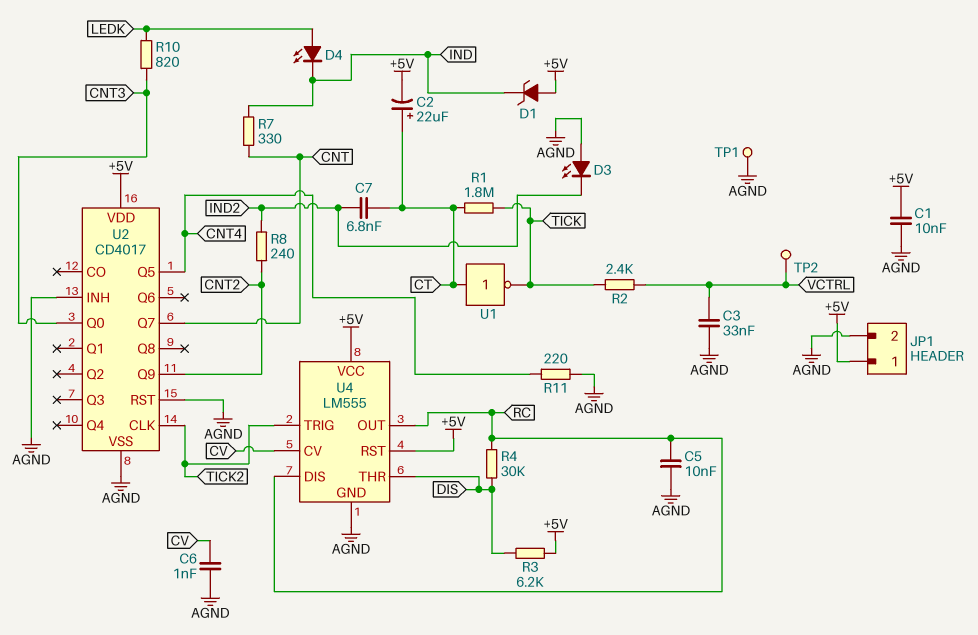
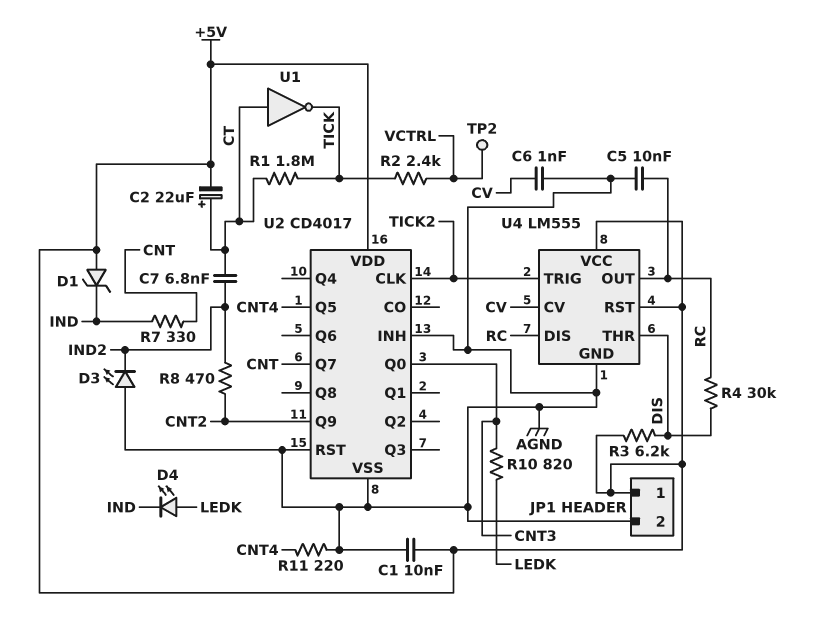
C3: 33nF (AGND, VCTRL) -> none
R8: 240 (CNT2, IND2) -> 470 (CNT2, IND2)
TP1: test point (AGND) -> none

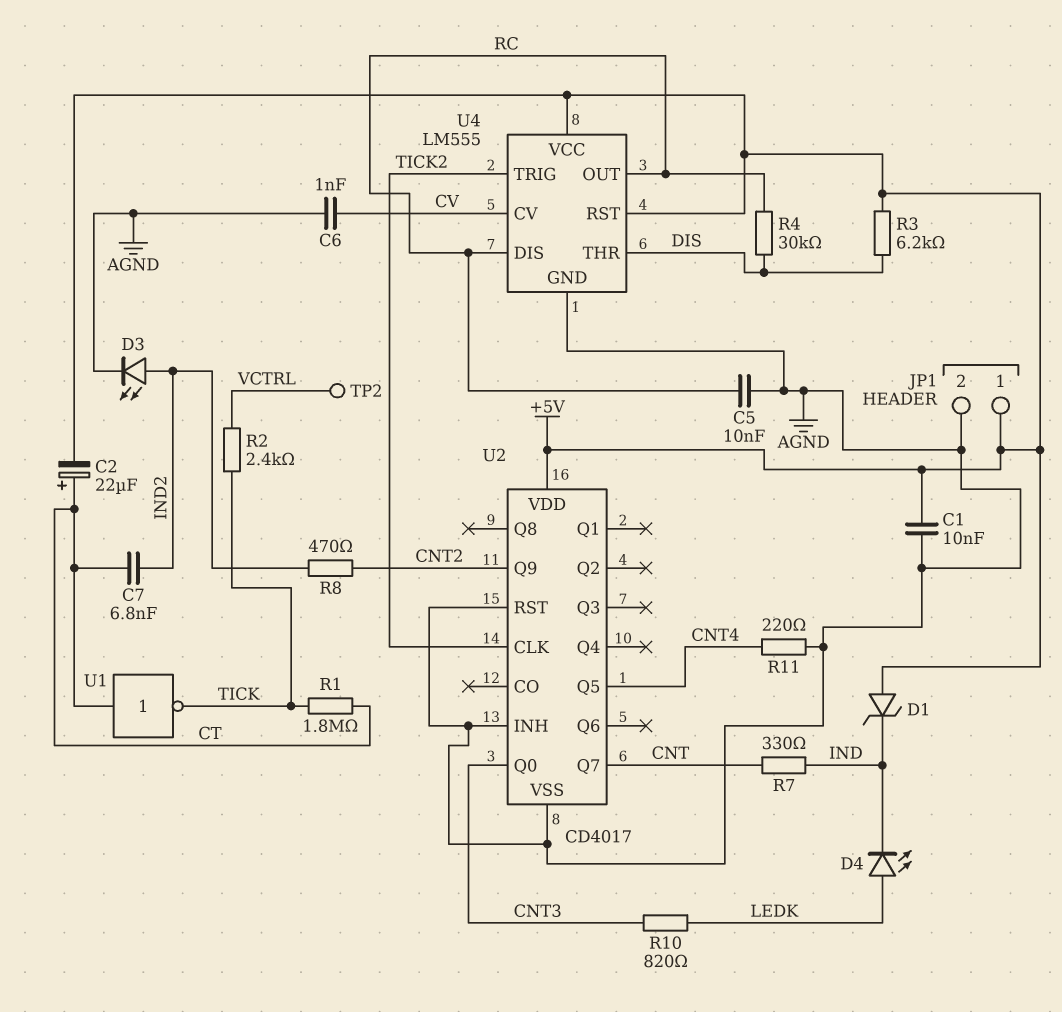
D3: LED (A AGND, K IND2) -> LED (A IND2, K AGND)

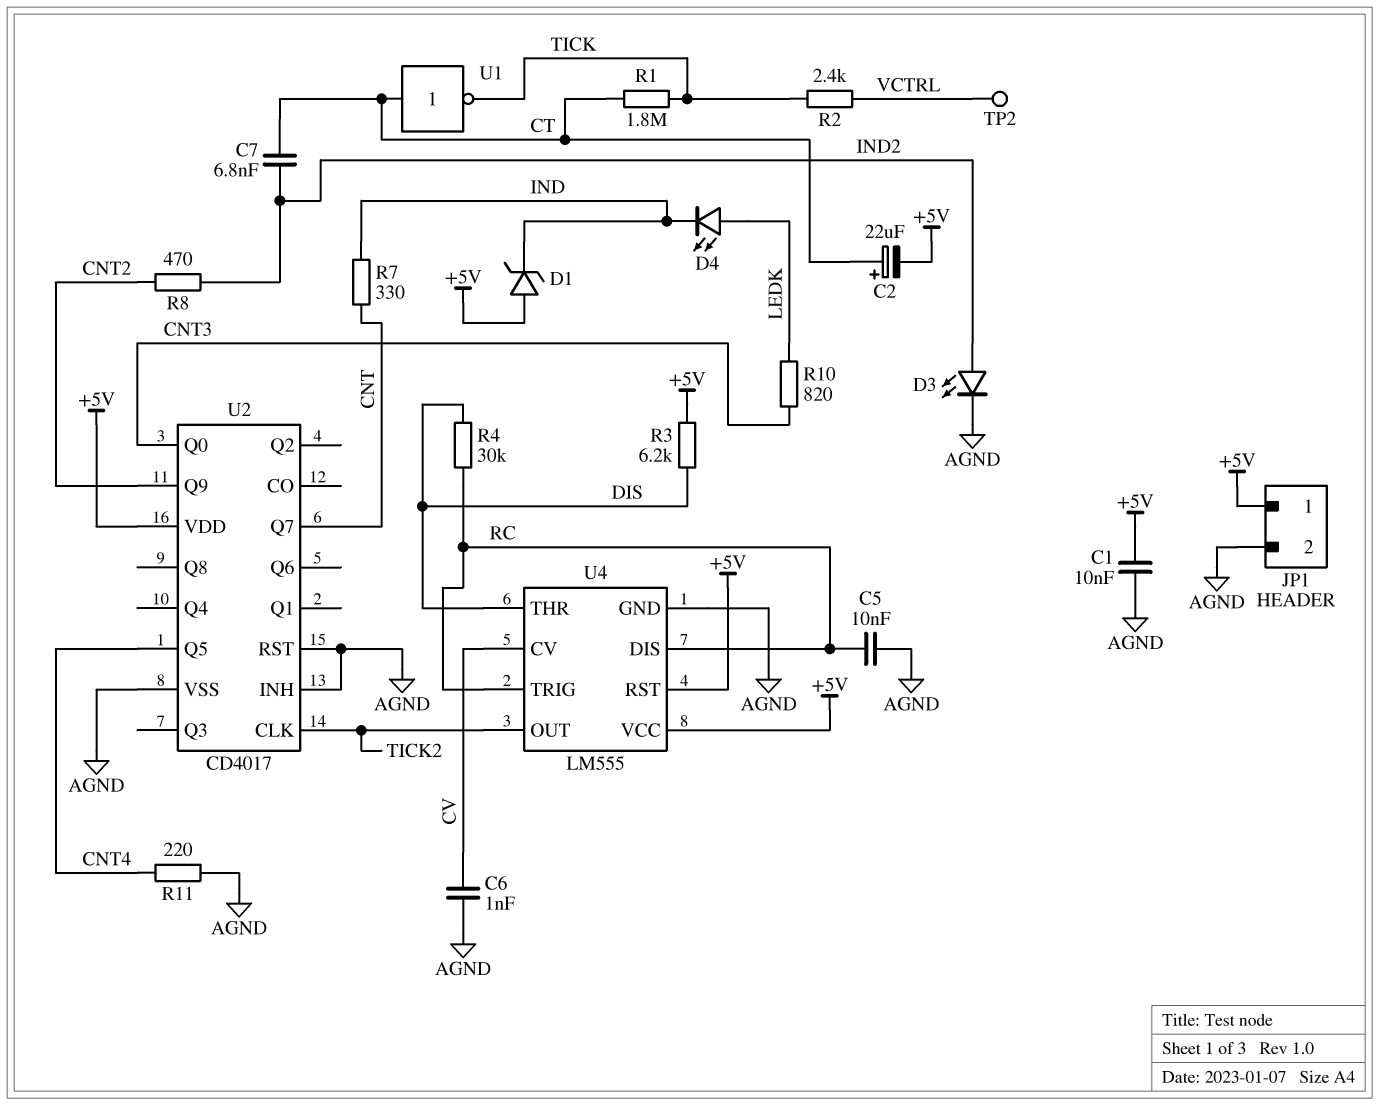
U4 pin OUT: RC -> TICK2
U4 pin TRIG: TICK2 -> RC

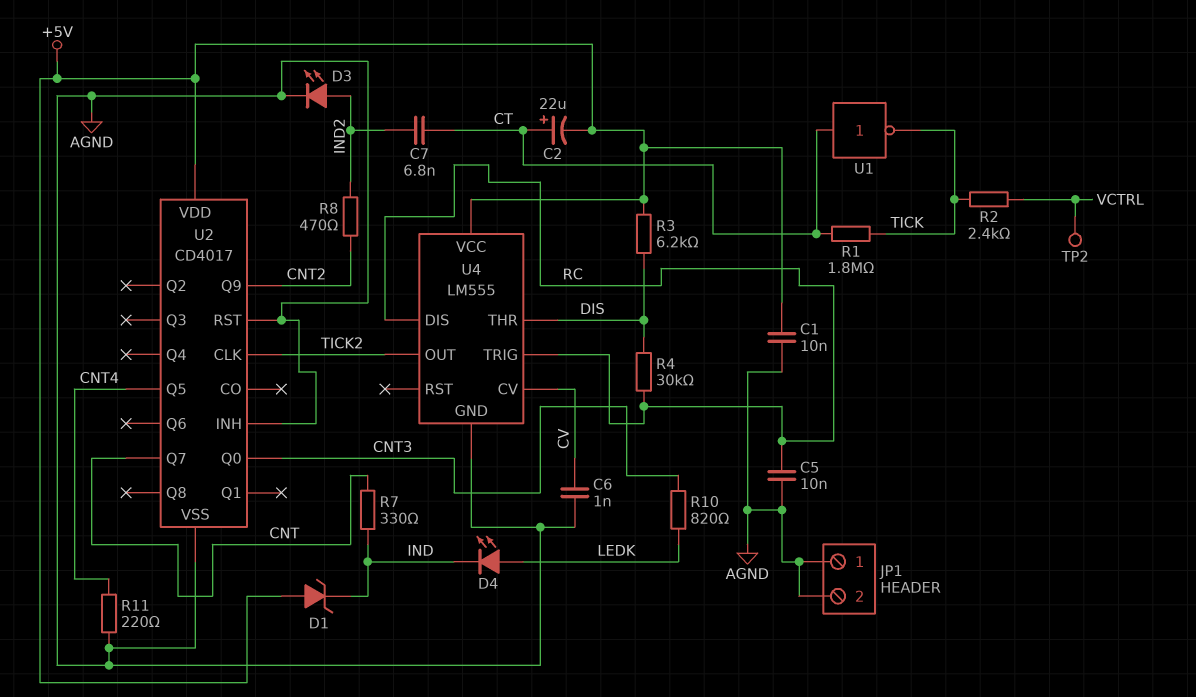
JP1 pin 1: +5V -> AGND
U4 pin RST: +5V -> none

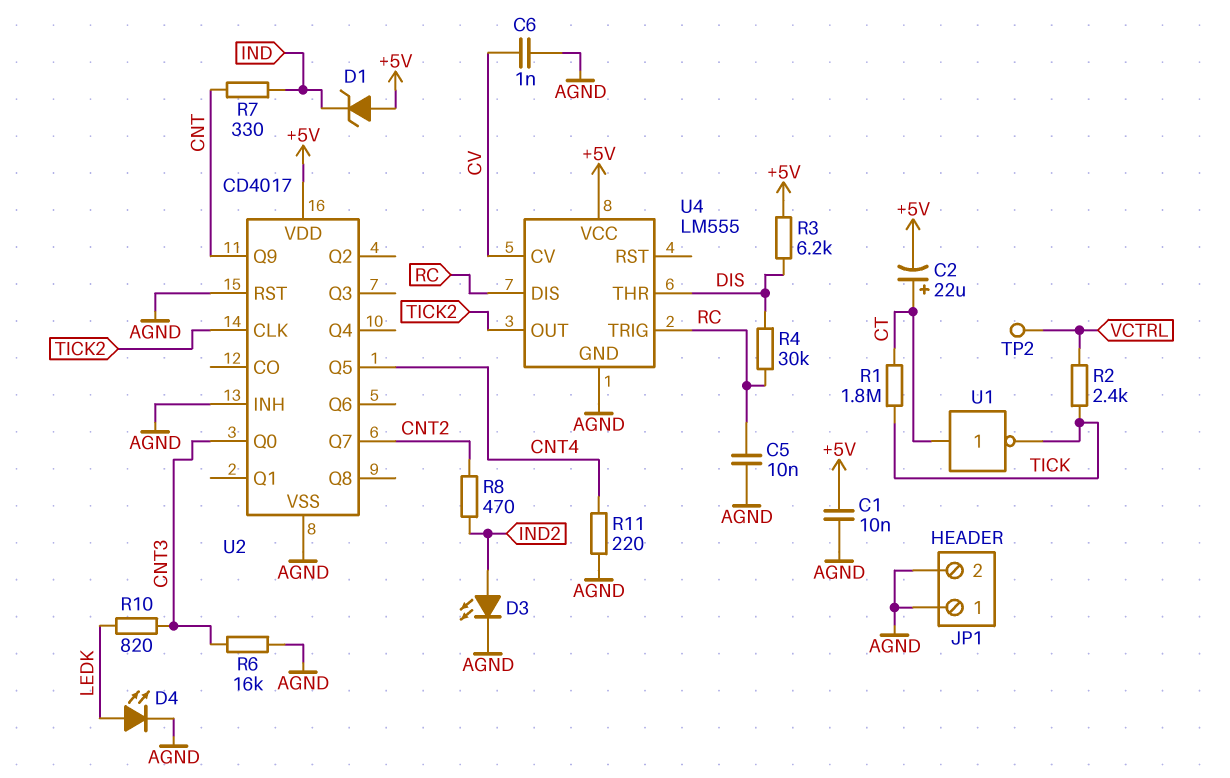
C7: 6.8nF (CT, IND2) -> none
D4: LED (A LEDK, K IND) -> LED (A LEDK, K AGND)
R6: none -> 16k (AGND, CNT3)
U2 pin Q7: CNT -> CNT2
U2 pin Q9: CNT2 -> CNT

